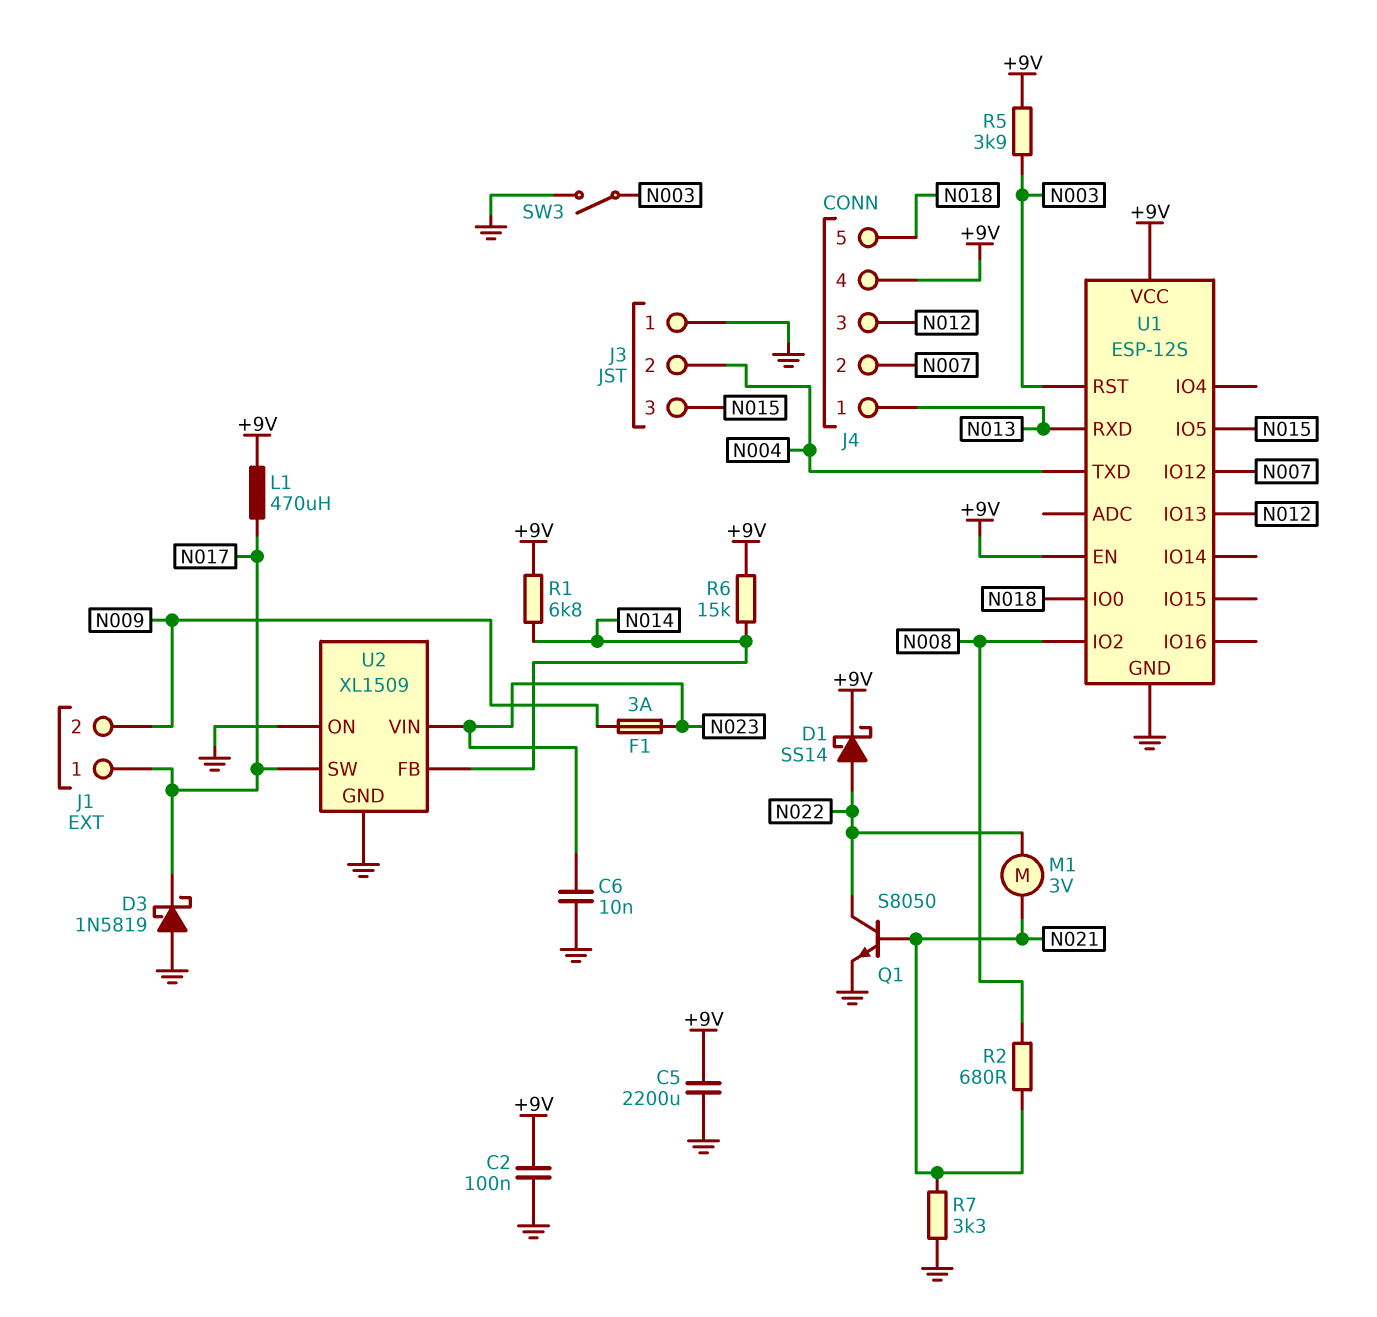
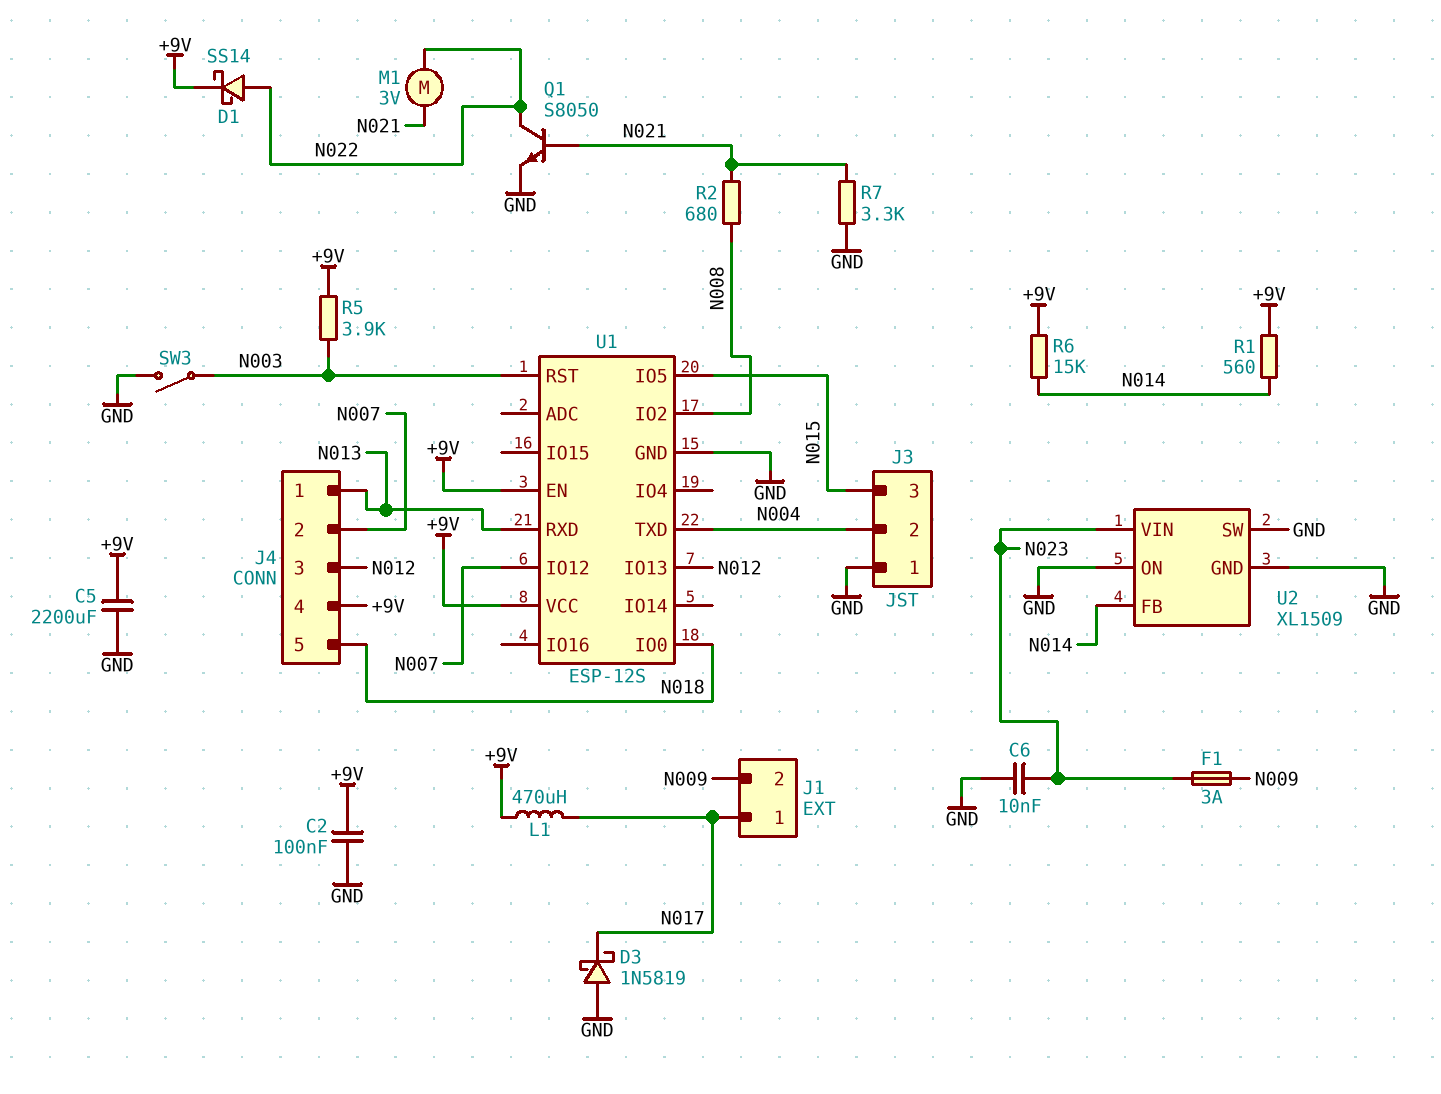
R1: 6.8k (+9V, N014) -> 560 (+9V, N014)
U2 pin SW: N017 -> GND

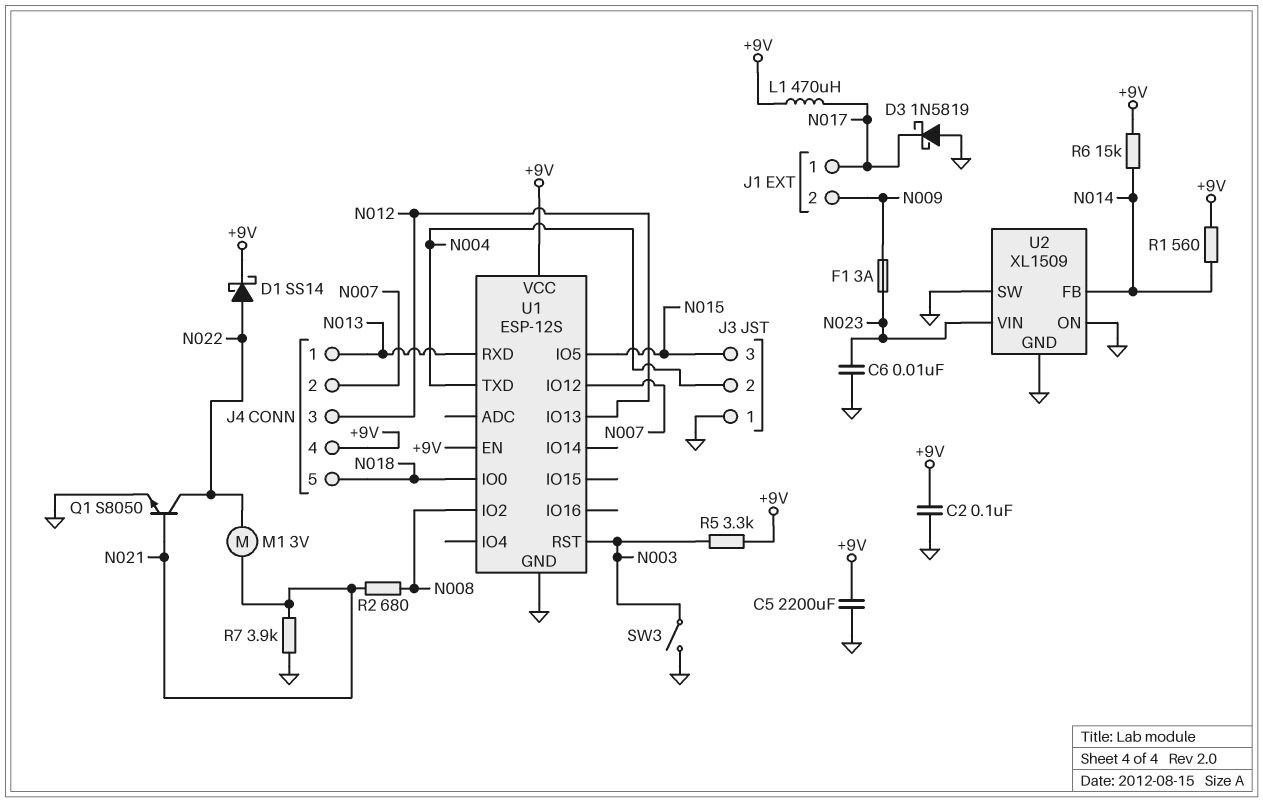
R5: 3.9k (+9V, N003) -> 3.3k (+9V, N003)
R7: 3.3k (GND, N021) -> 3.9k (GND, N021)

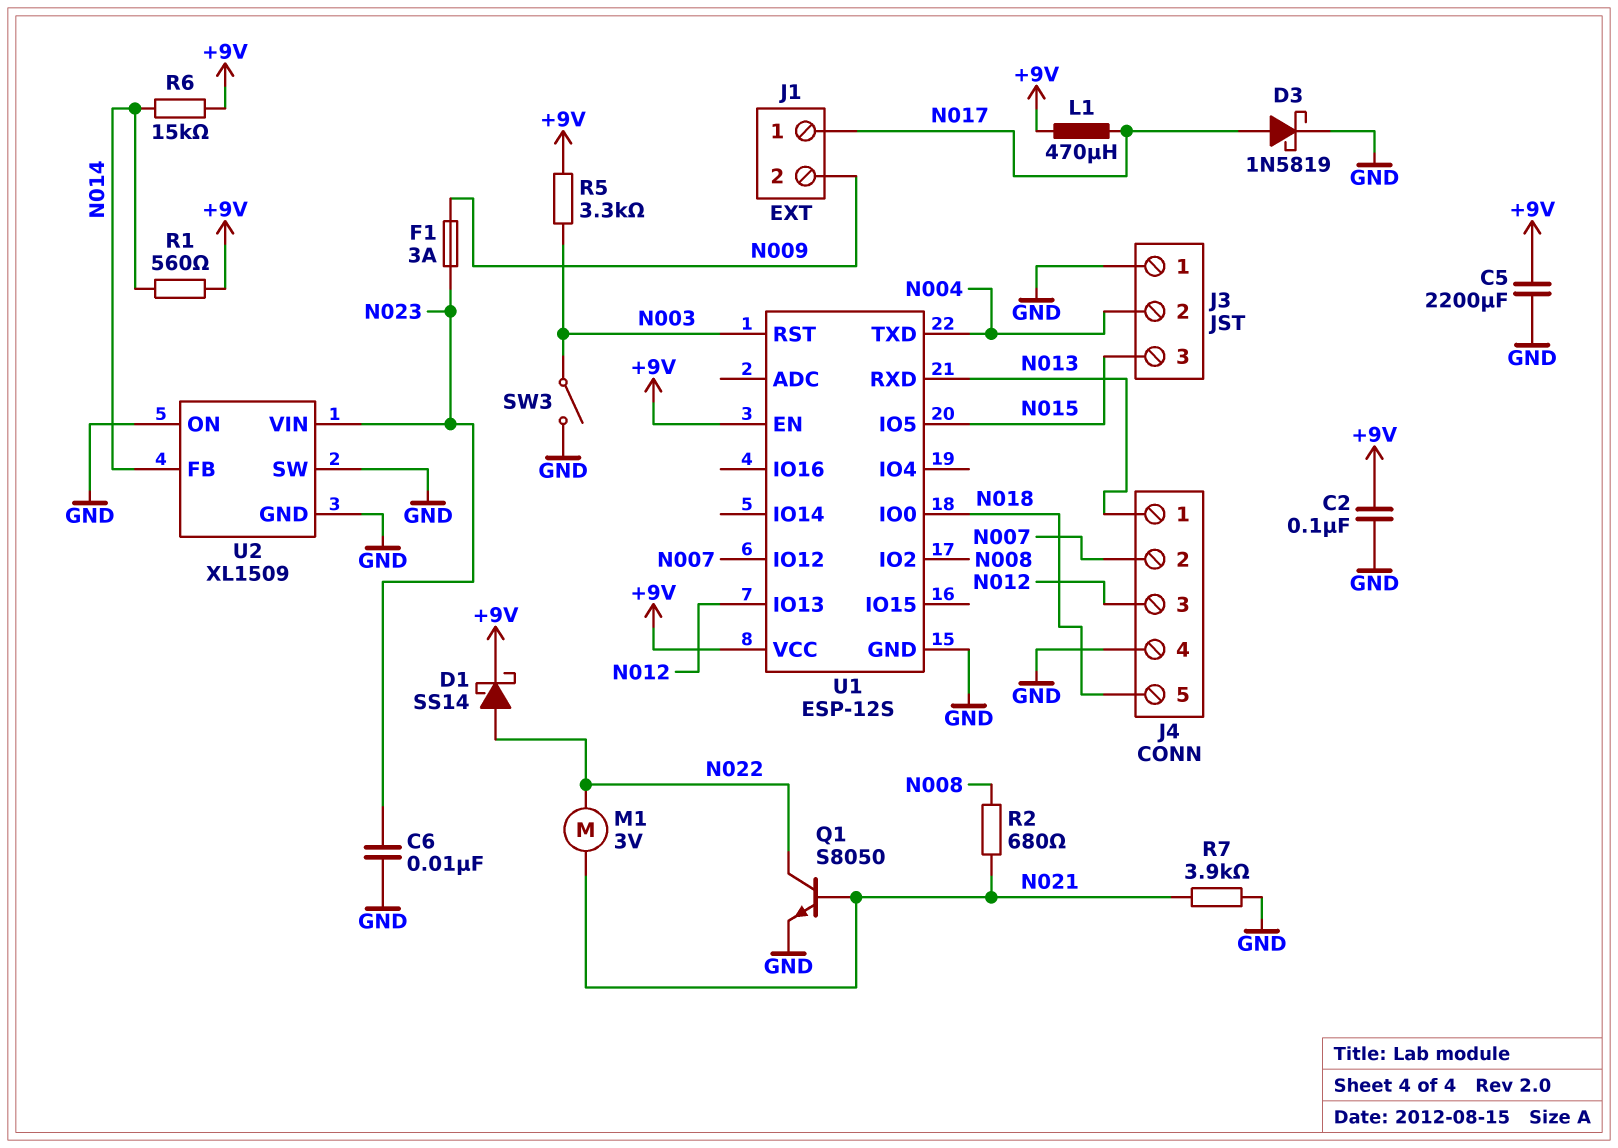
D3: schottky 1N5819 (A GND, K N017) -> schottky 1N5819 (A N017, K GND)
J4 pin 4: +9V -> GND

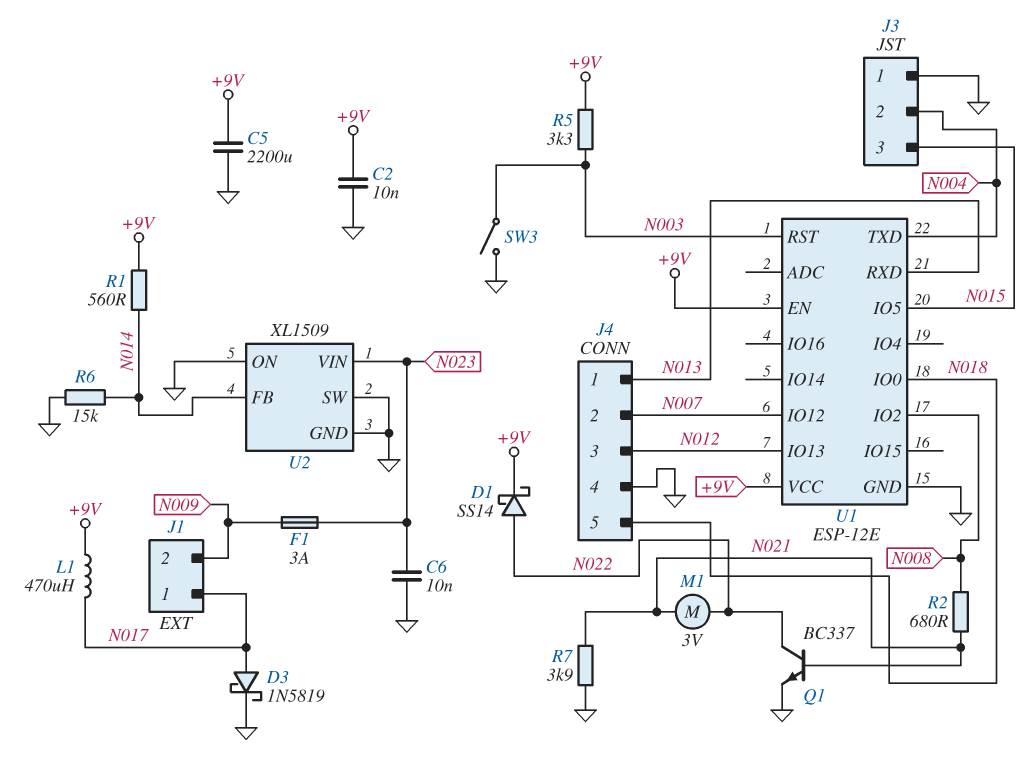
C2: 100nF (+9V, GND) -> 10nF (+9V, GND)
Q1: NPN S8050 (B N021, C N022, E GND) -> NPN BC337 (B N021, C N022, E GND)
R6: 15k (+9V, N014) -> 15k (GND, N014)
U1: ESP-12S -> ESP-12E

